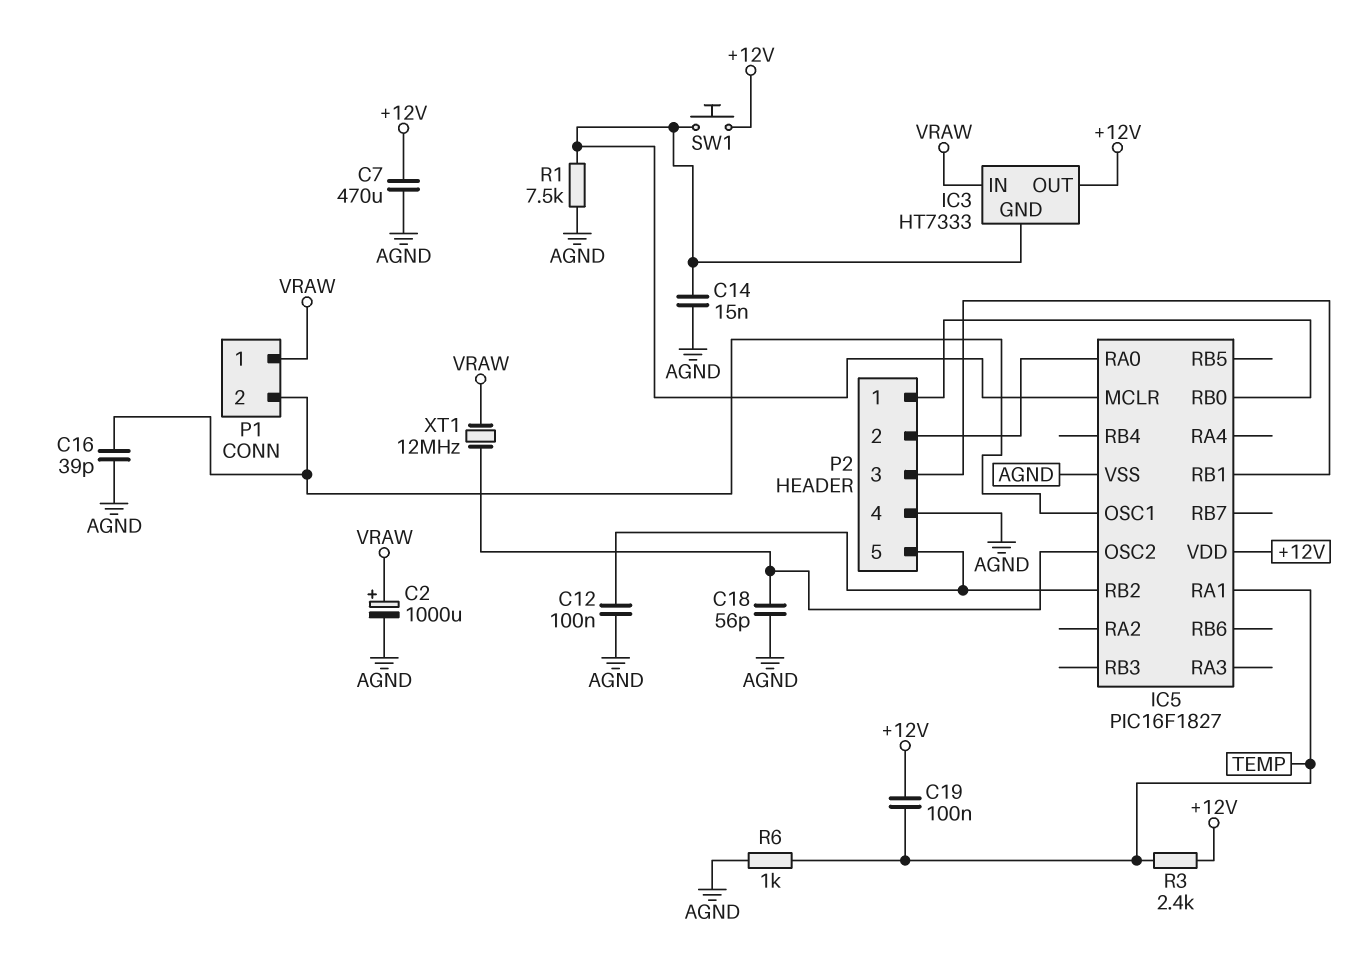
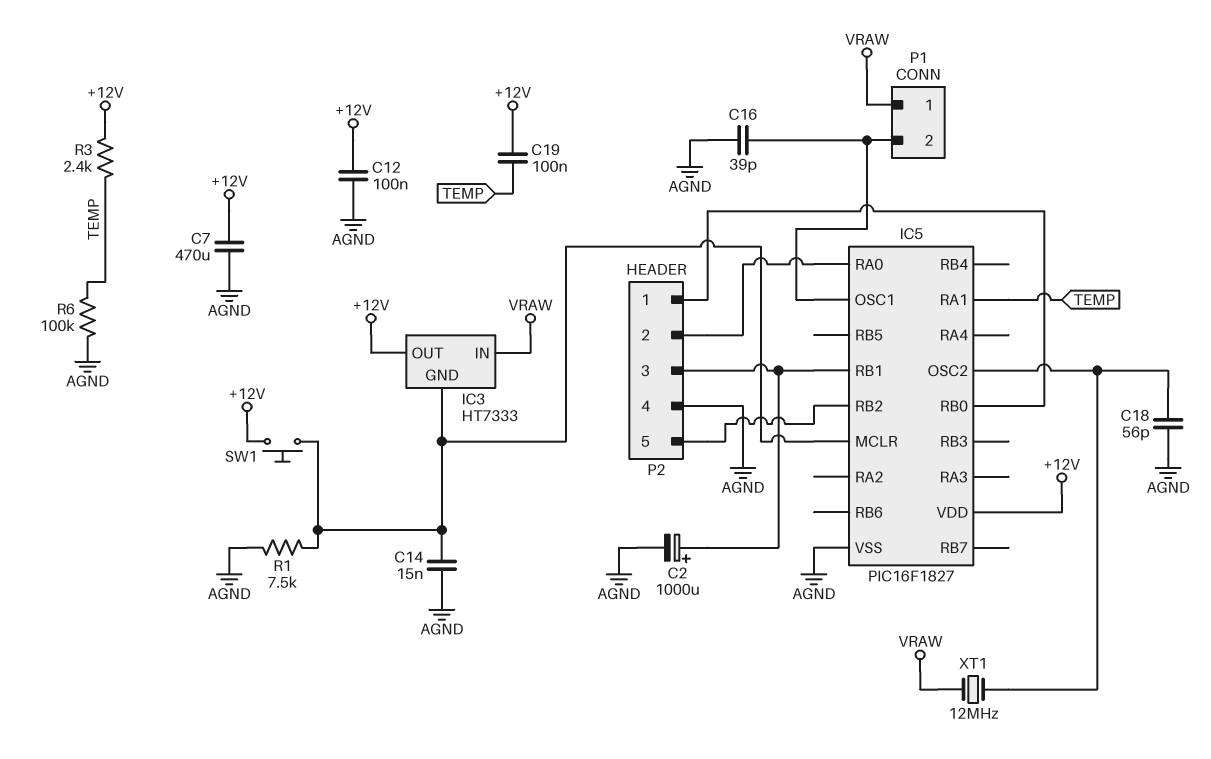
C2: 1000uF (plus VRAW, minus AGND) -> 1000uF (plus IC5/RB1, minus AGND)
C12: 100nF (AGND, IC5/RB2) -> 100nF (+12V, AGND)
R6: 1k (AGND, TEMP) -> 100k (AGND, TEMP)

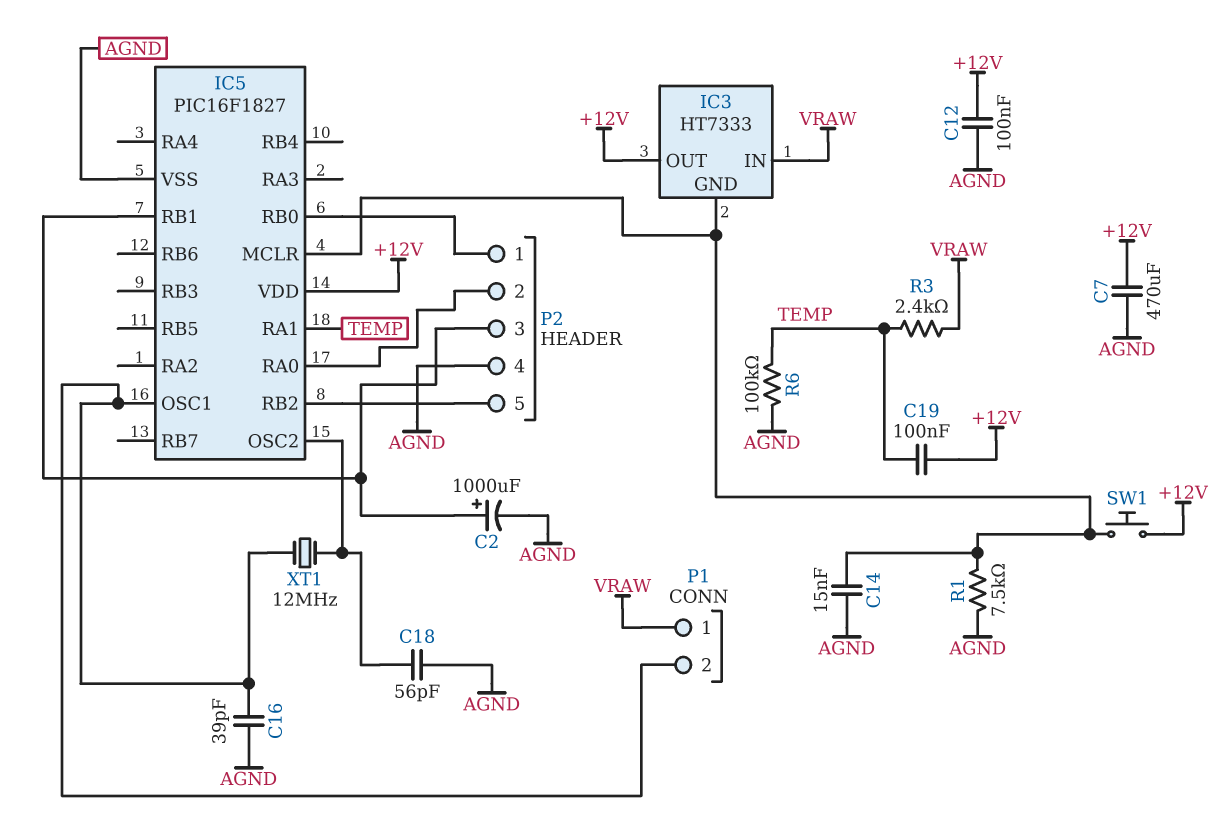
R3: 2.4k (+12V, TEMP) -> 2.4k (TEMP, VRAW)
XT1: 12MHz (IC5/OSC2, VRAW) -> 12MHz (IC5/OSC1, IC5/OSC2)

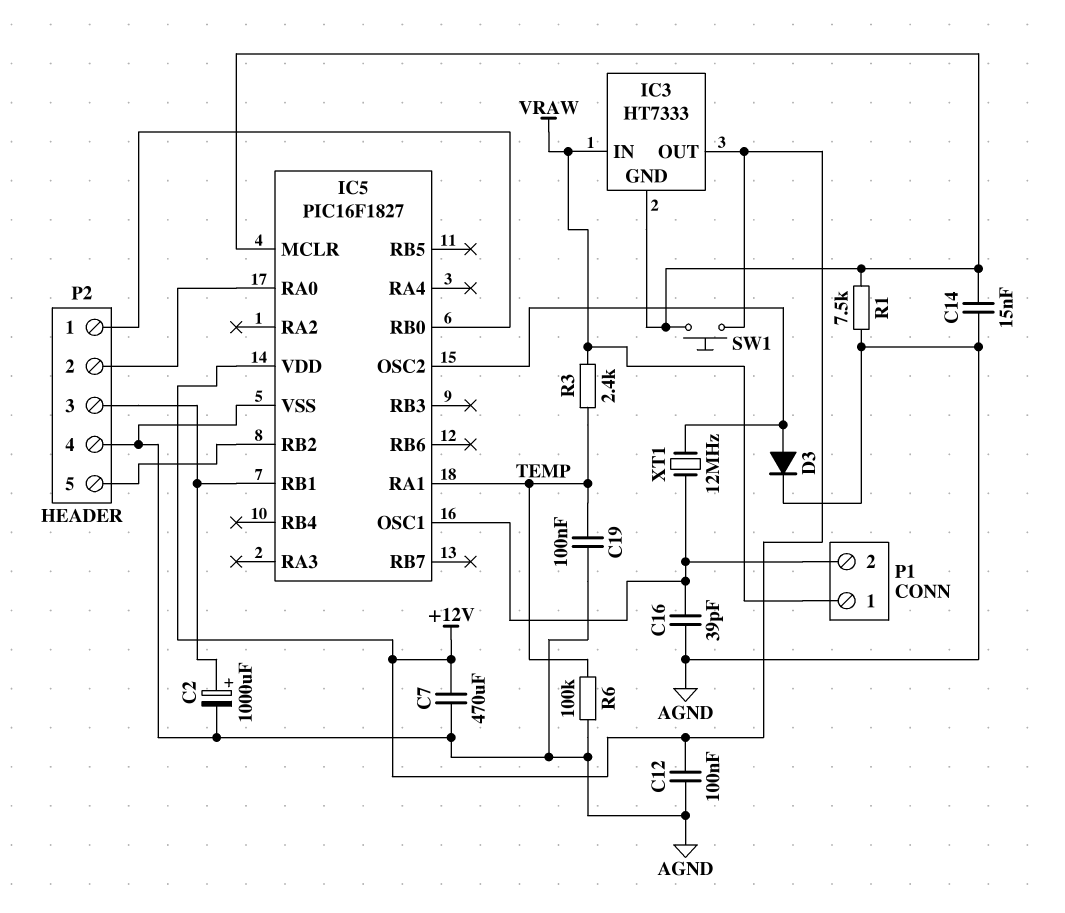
C18: 56pF (AGND, IC5/OSC2) -> none
C19: 100nF (+12V, TEMP) -> 100nF (AGND, TEMP)
D3: none -> diode (A IC5/OSC2, K AGND)

